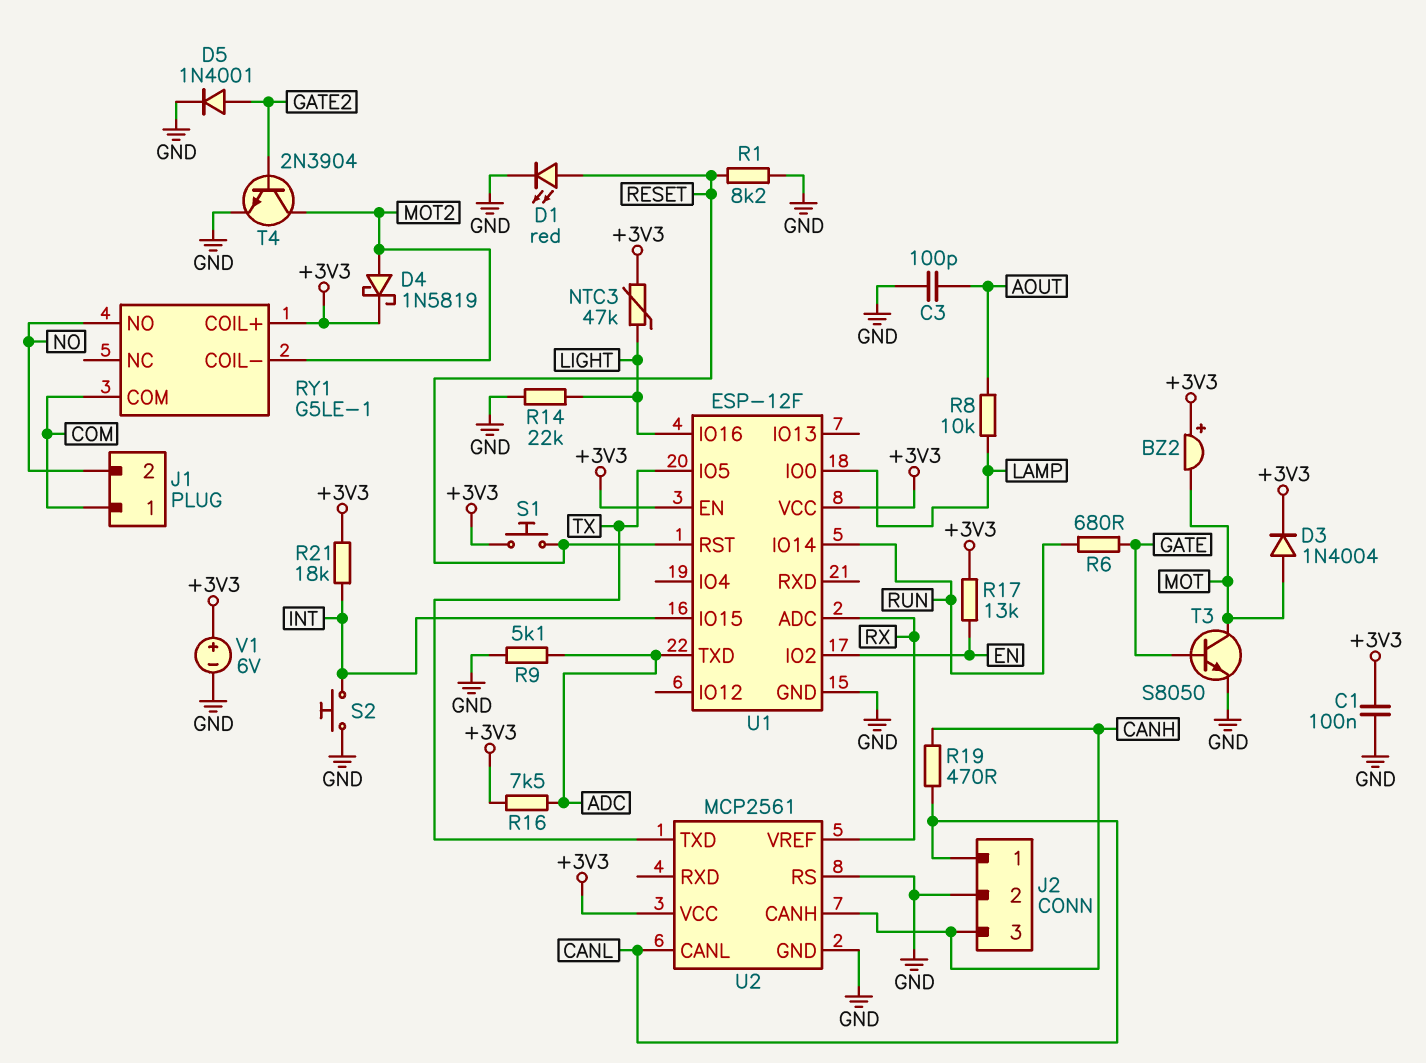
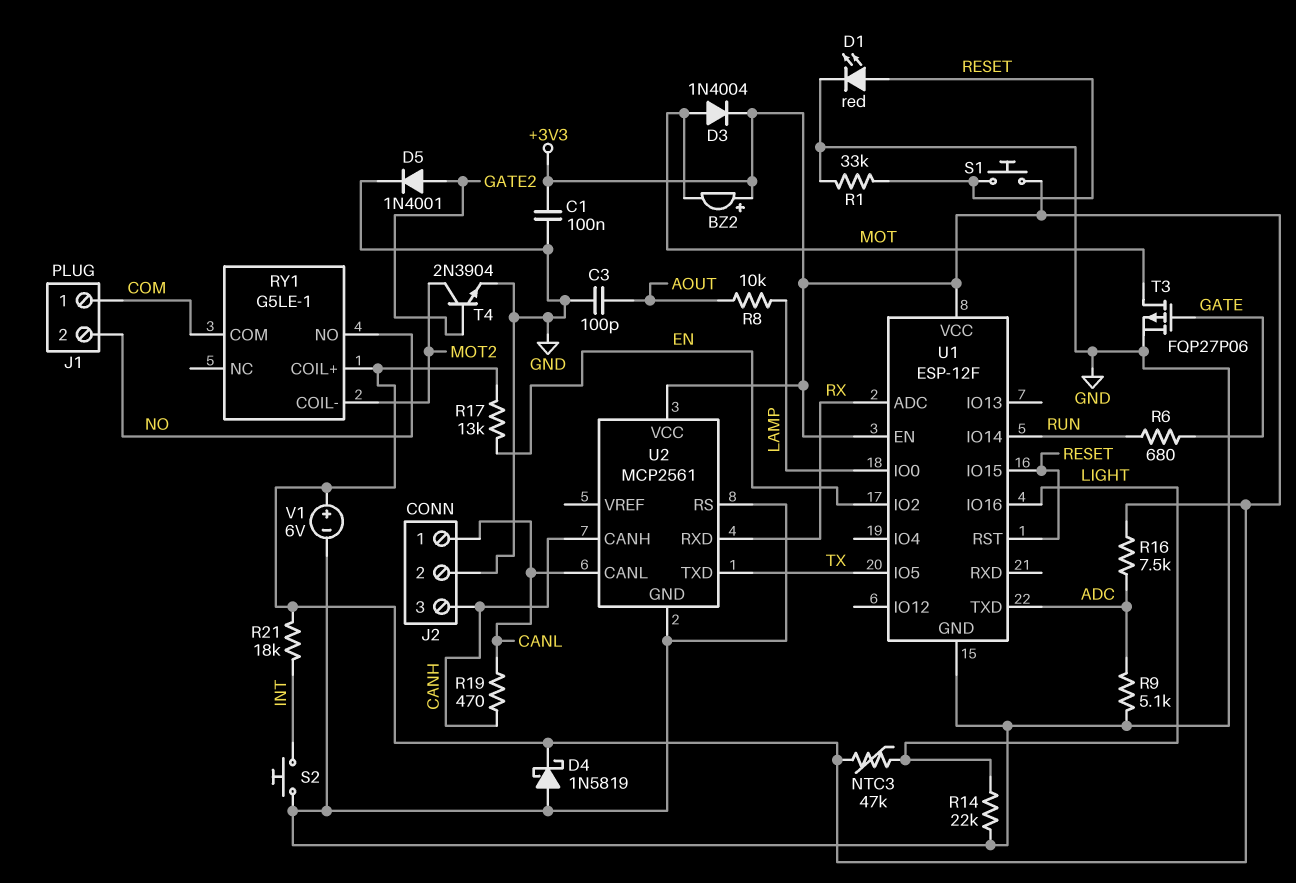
D4: schottky 1N5819 (A MOT2, K +3V3) -> schottky 1N5819 (A GND, K +3V3)
R1: 8.2k (GND, RESET) -> 33k (GND, RESET)
T3: NPN S8050 (B GATE, C MOT, E GND) -> PMOS FQP27P06 (G GATE, D MOT, S GND)
U1 pin IO15: INT -> RESET
U2 pin RXD: none -> RX
U2 pin VREF: RX -> none

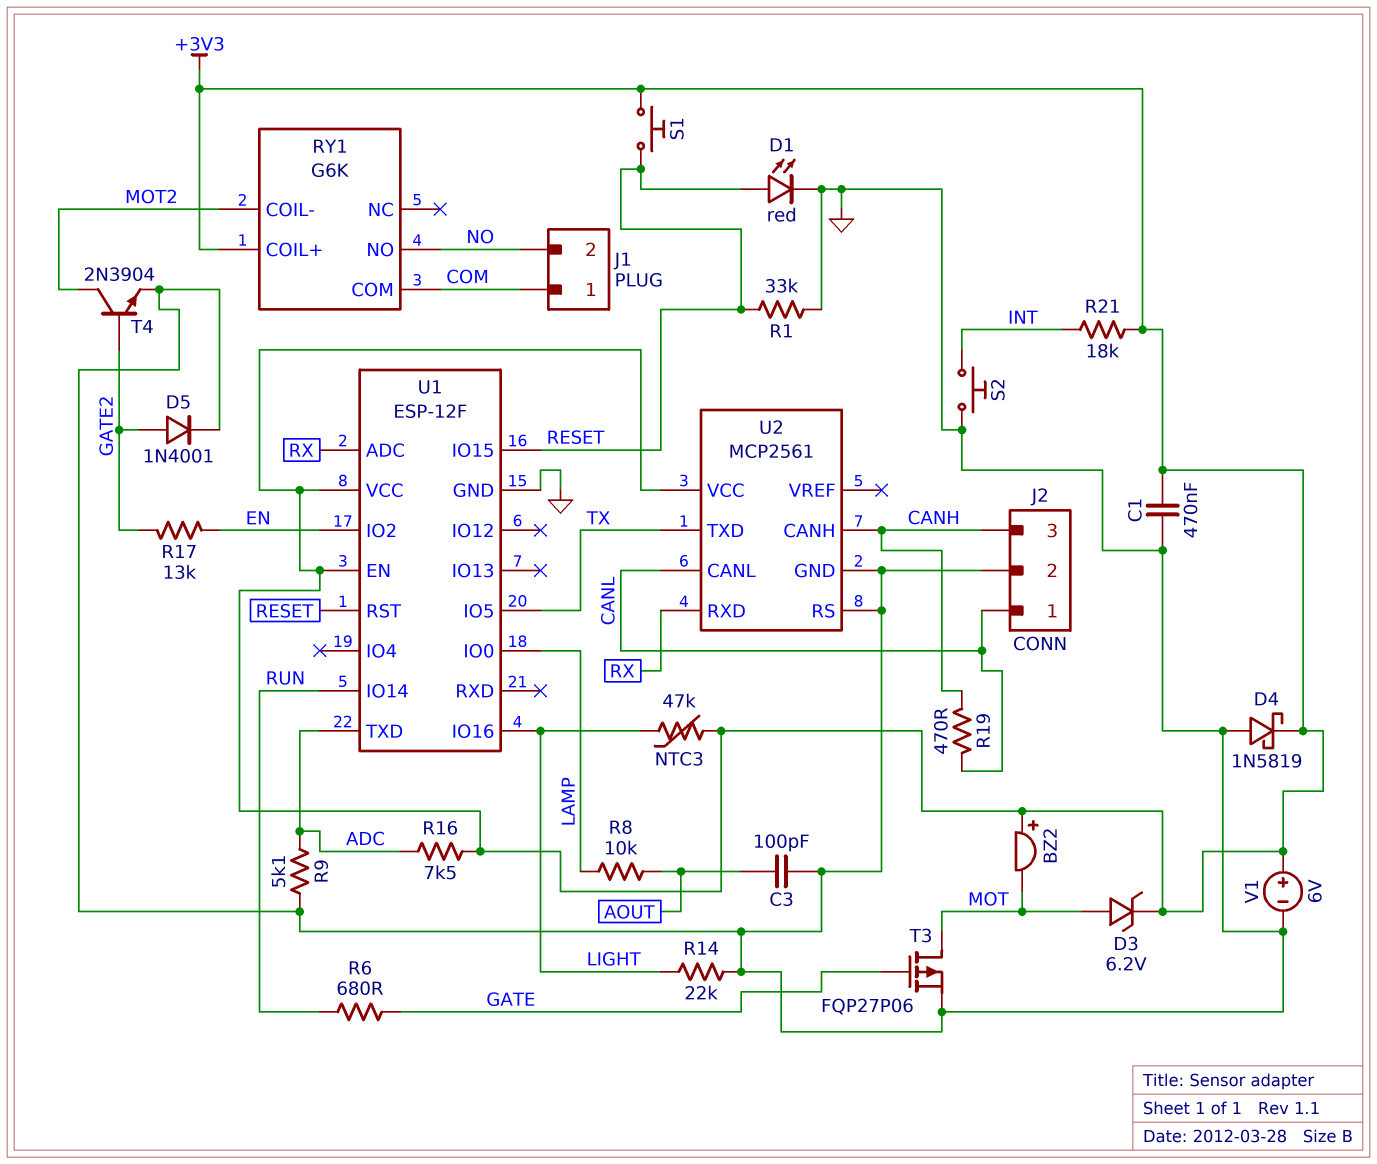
C1: 100nF (+3V3, GND) -> 470nF (+3V3, GND)
D3: diode 1N4004 (A MOT, K +3V3) -> zener 6.2V (A MOT, K +3V3)
R17: 13k (+3V3, EN) -> 13k (EN, GATE2)
RY1: G5LE-1 -> G6K

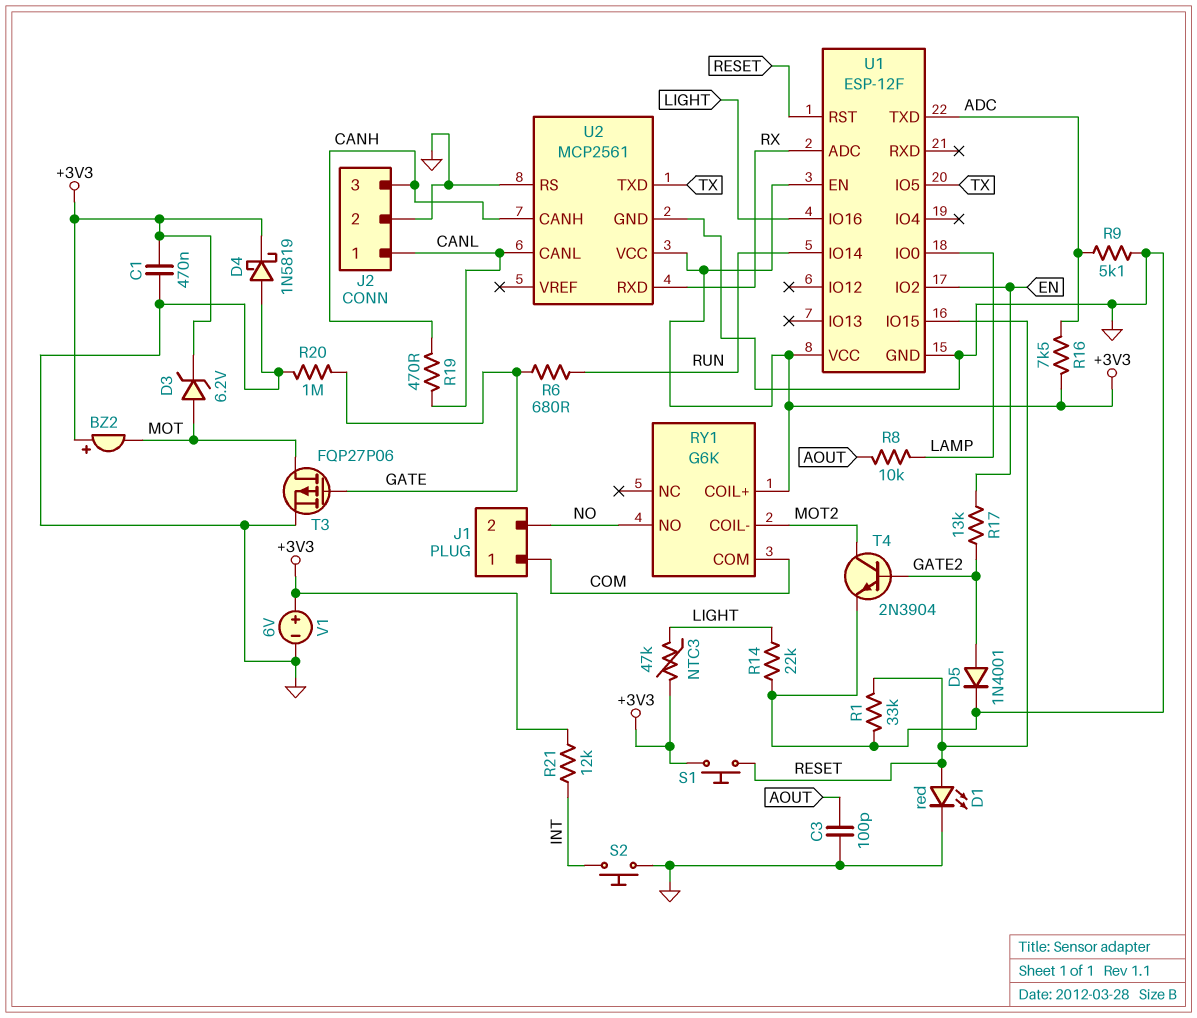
R20: none -> 1M (GATE, GND)
R21: 18k (+3V3, INT) -> 12k (+3V3, INT)

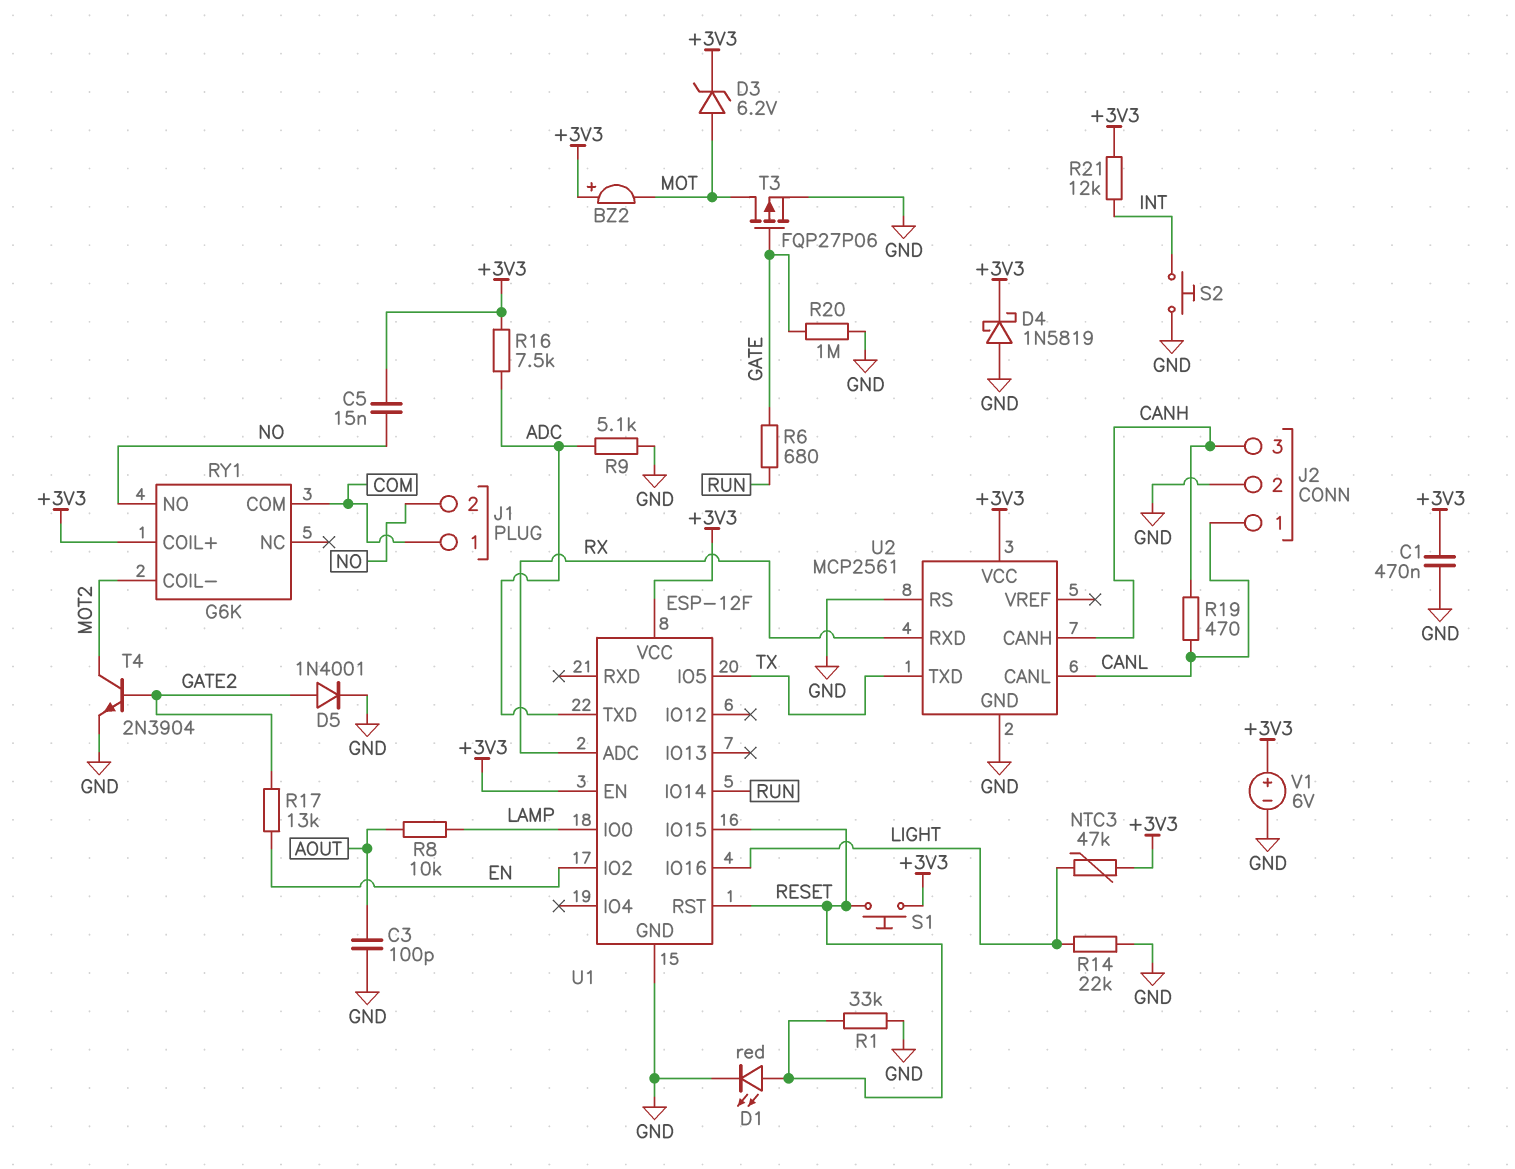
C5: none -> 15nF (+3V3, NO)

